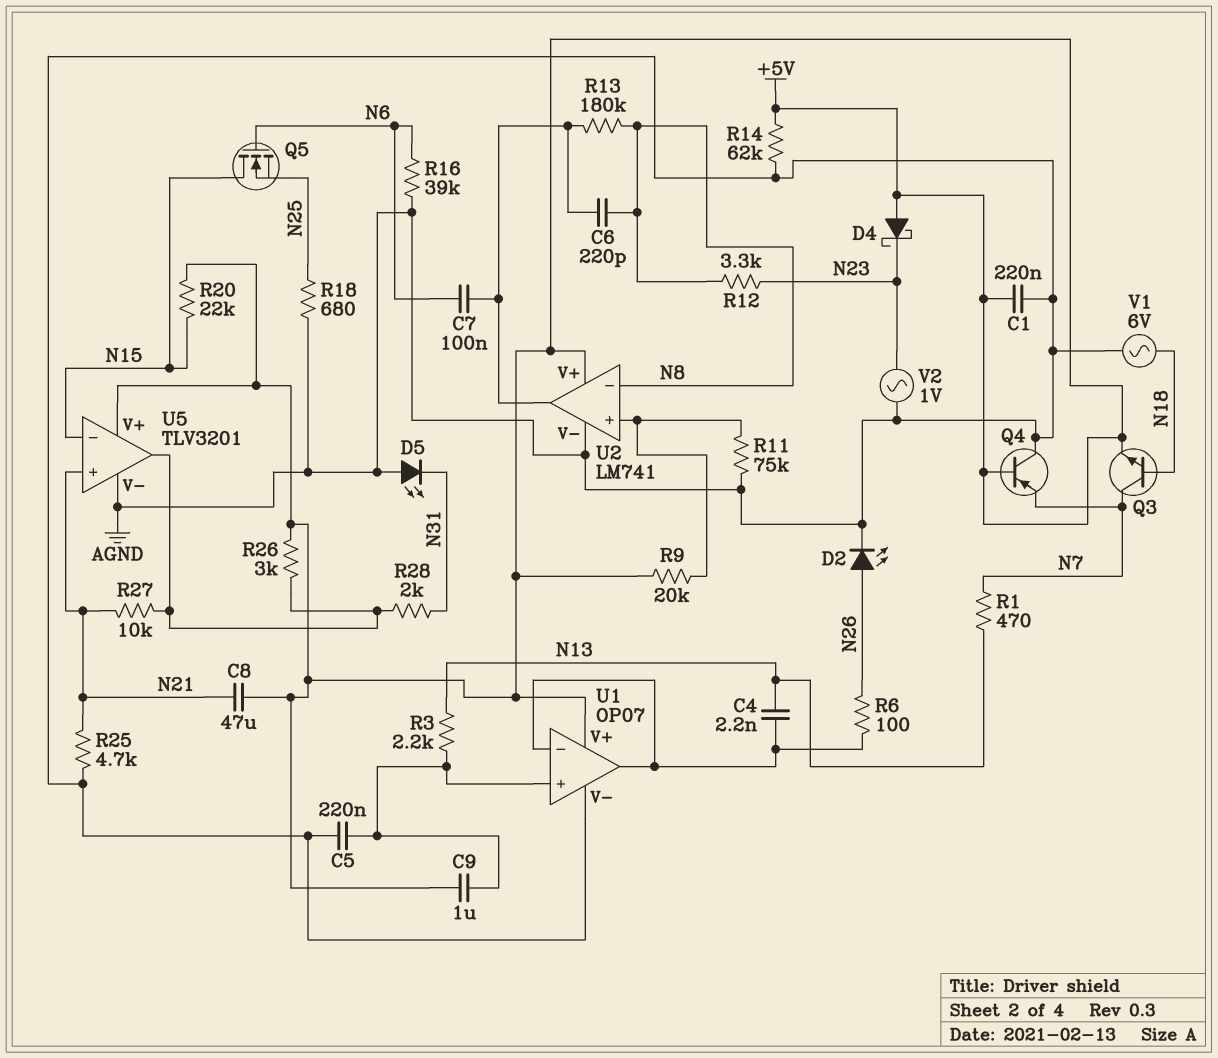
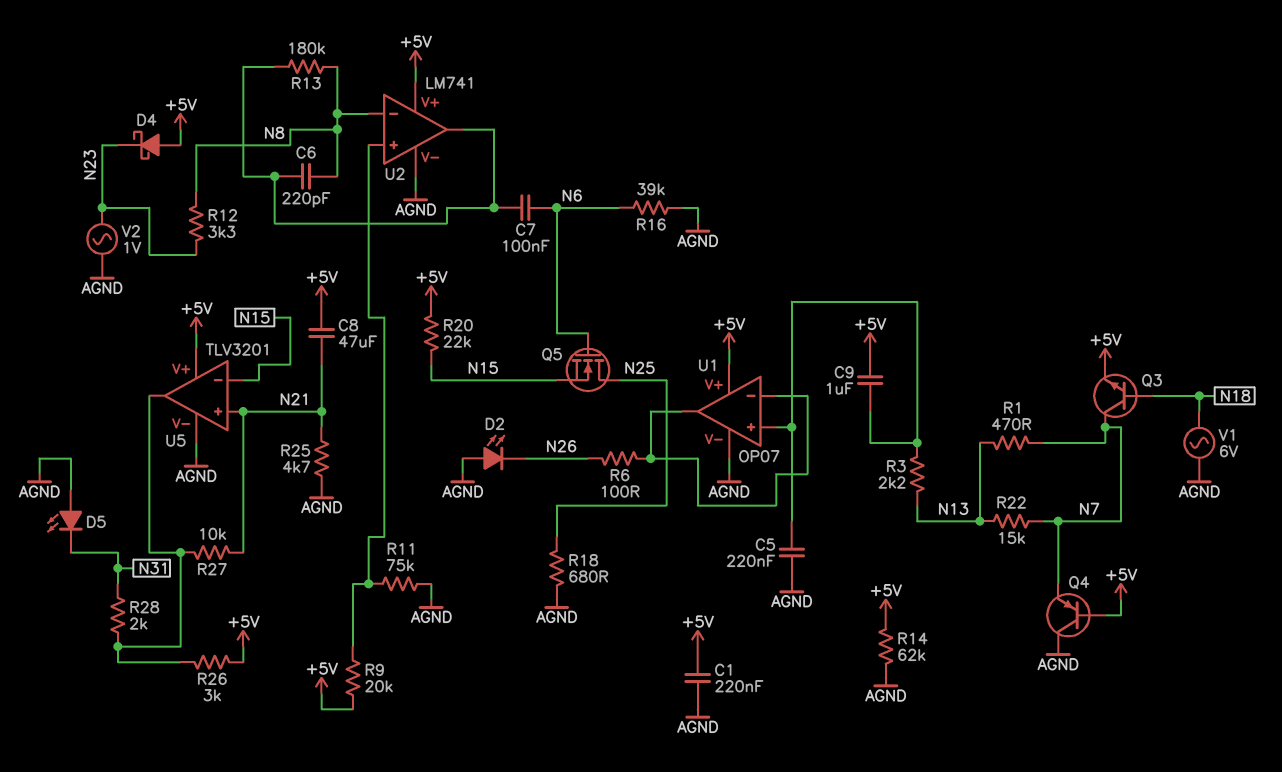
C4: 2.2nF (N13, U1/in-) -> none
D2: LED (A N26, K AGND) -> LED (A AGND, K N26)
Q5: NMOS (G N6, D N15, S N25) -> NMOS (G N6, D N25, S N15)
R22: none -> 15k (N7, N13)

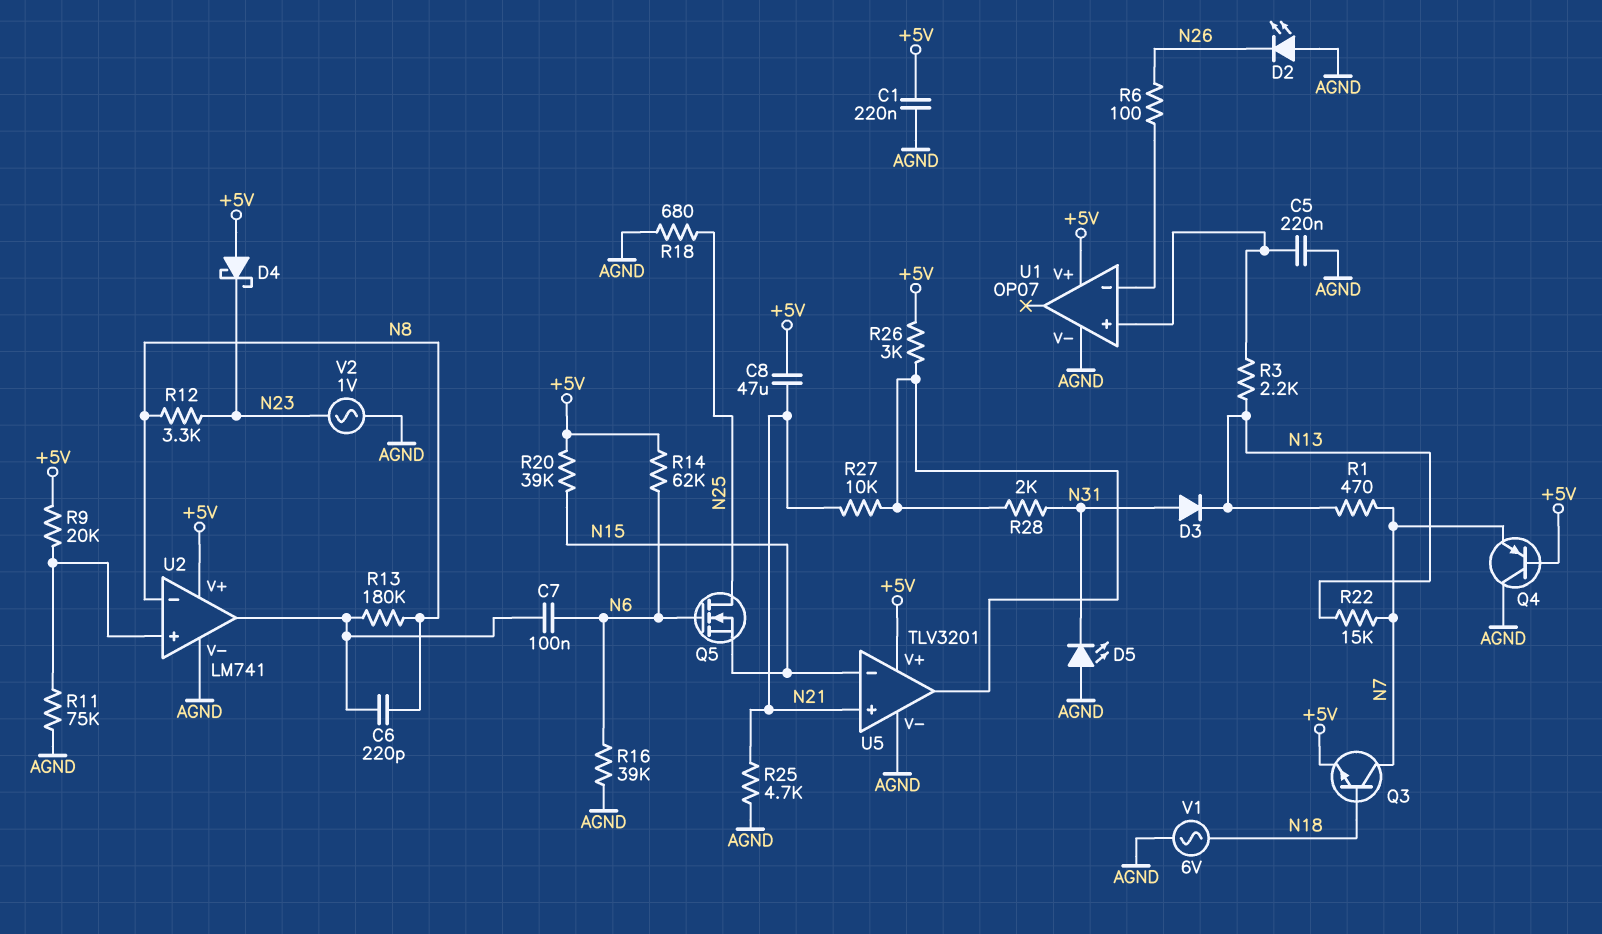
C9: 1uF (+5V, U1/in+) -> none
D3: none -> diode (A N31, K N13)
R14: 62k (+5V, AGND) -> 62k (+5V, N6)
R20: 22k (+5V, N15) -> 39k (+5V, N15)
U1 pin out: U1/in- -> none

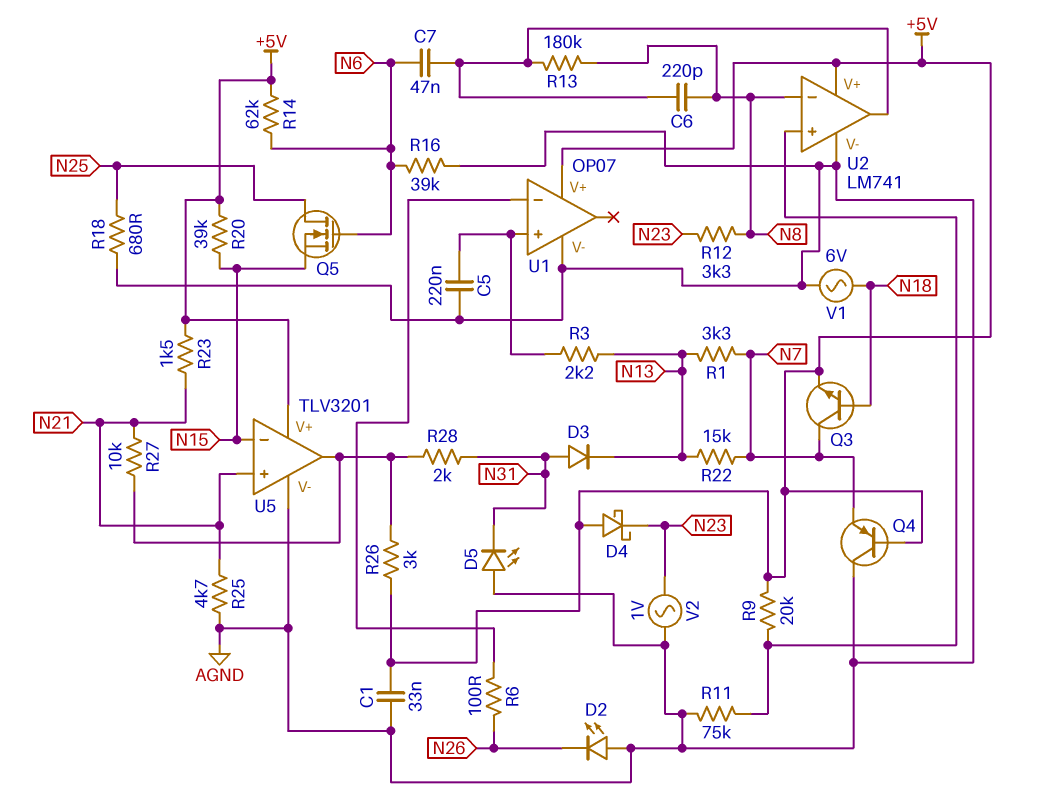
C1: 220nF (+5V, AGND) -> 33nF (+5V, AGND)
C7: 100nF (N6, U2/out) -> 47nF (N6, U2/out)
C8: 47uF (+5V, N21) -> none
R1: 470 (N7, N13) -> 3.3k (N7, N13)
R23: none -> 1.5k (+5V, N21)

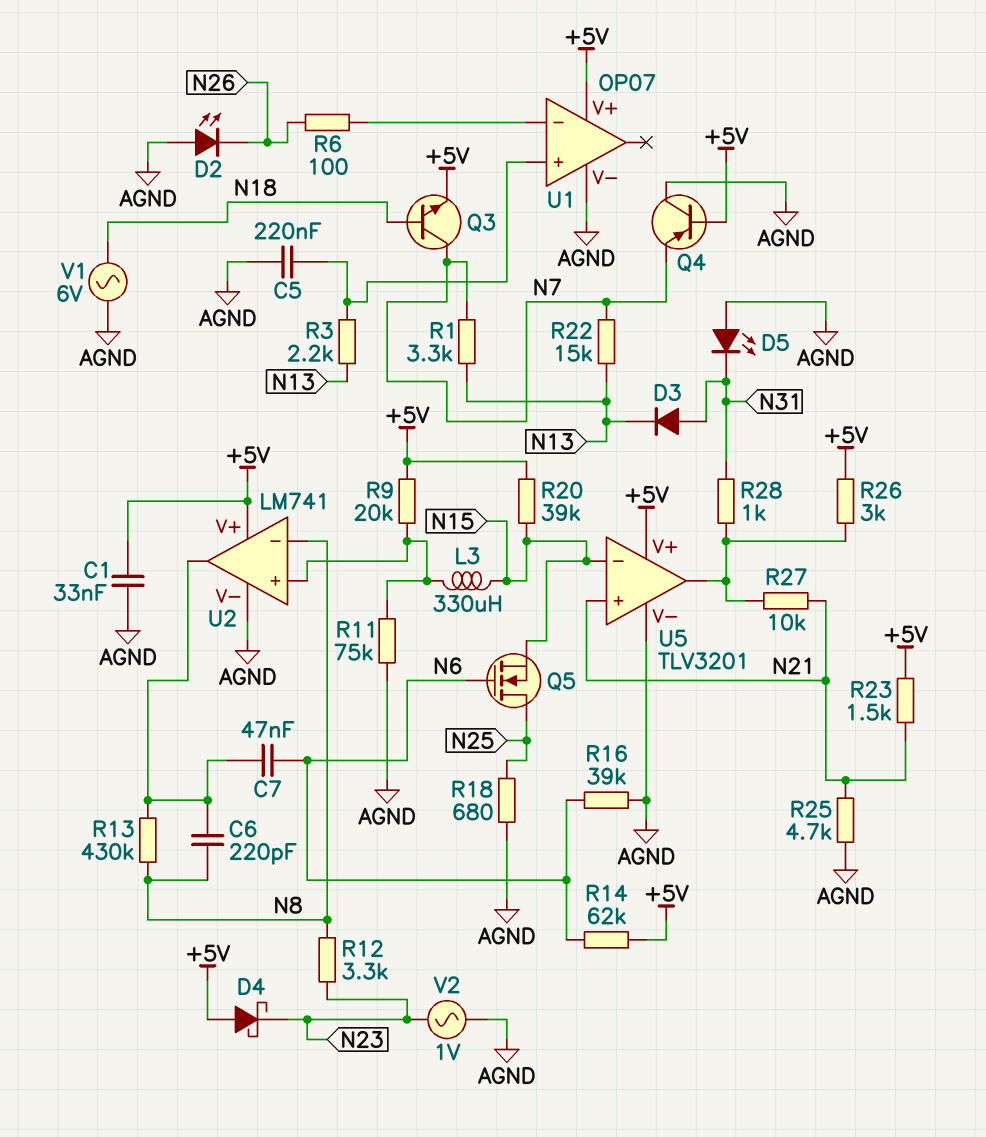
L3: none -> 330uH (N15, U2/in+)
R13: 180k (N8, U2/out) -> 430k (N8, U2/out)
R28: 2k (N31, U5/out) -> 1k (N31, U5/out)

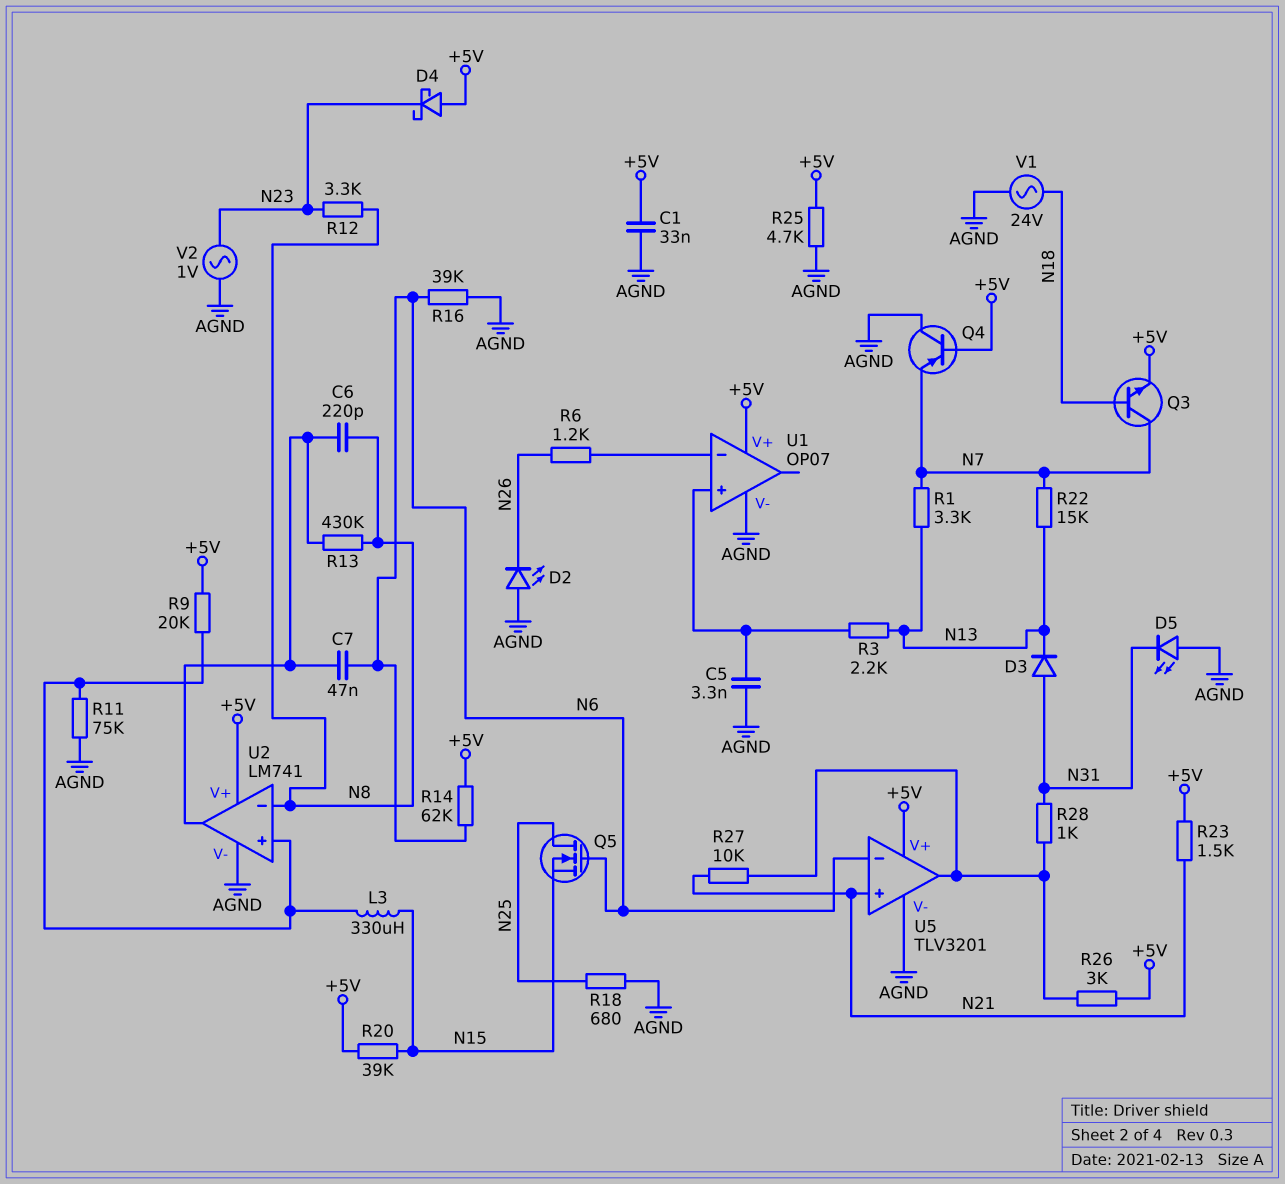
C5: 220nF (AGND, U1/in+) -> 3.3nF (AGND, U1/in+)
R6: 100 (N26, U1/in-) -> 1.2k (N26, U1/in-)
R25: 4.7k (AGND, N21) -> 4.7k (+5V, AGND)
U5 pin in-: N15 -> N6
V1: AC 6V (AGND, N18) -> AC 24V (AGND, N18)

